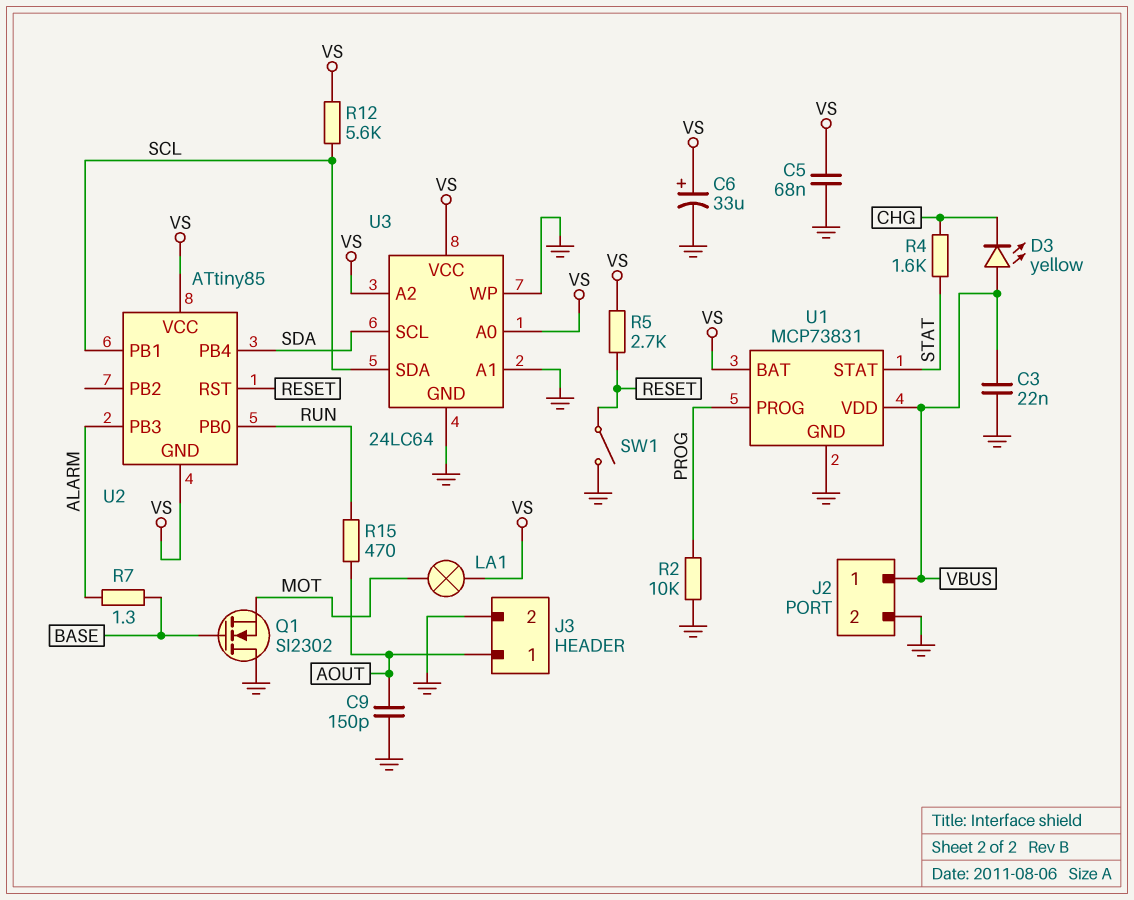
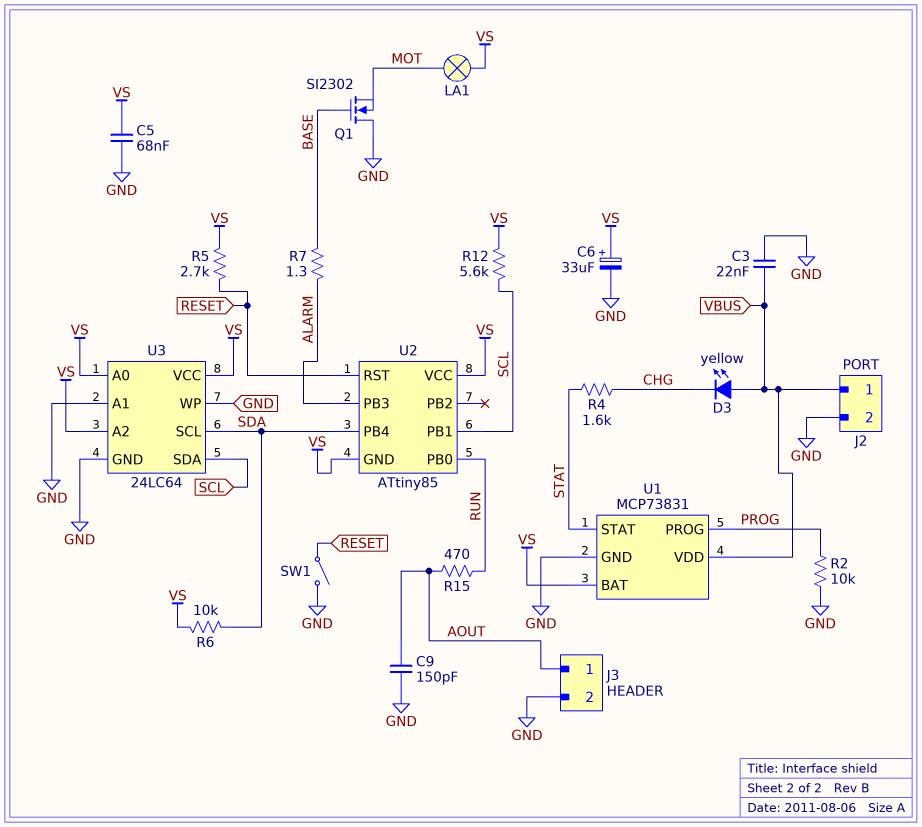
R6: none -> 10k (SDA, VS)

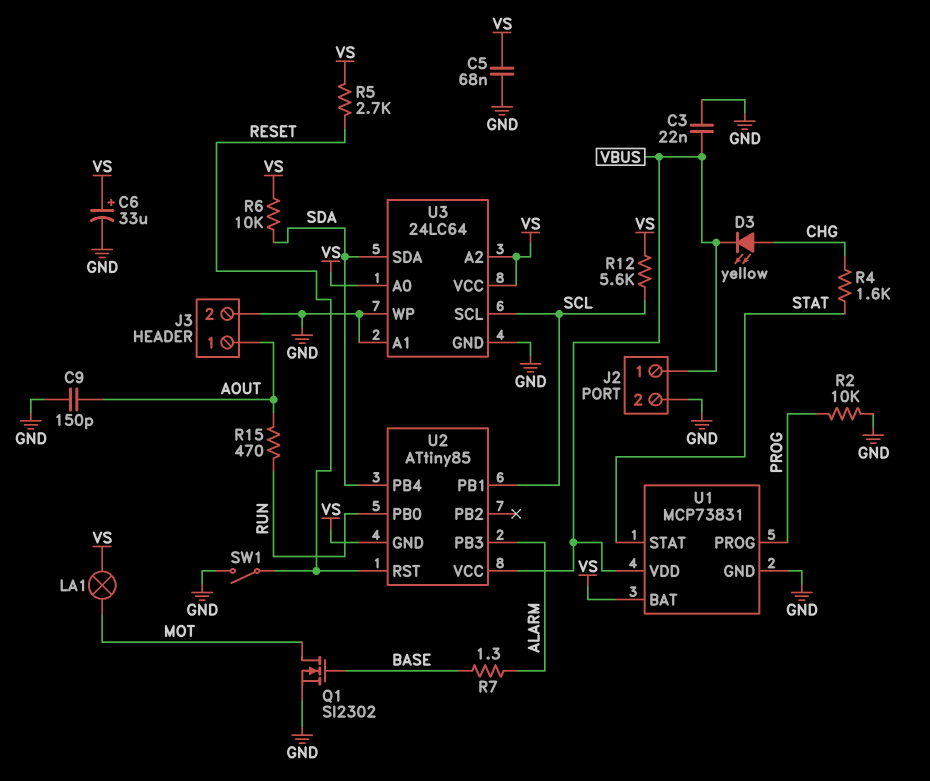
D3: LED yellow (A VBUS, K CHG) -> LED yellow (A CHG, K VBUS)
Q1: NMOS SI2302 (G BASE, D GND, S MOT) -> NMOS SI2302 (G BASE, D MOT, S GND)
U2 pin VCC: VS -> VBUS
U3 pin SCL: SDA -> SCL
U3 pin SDA: SCL -> SDA

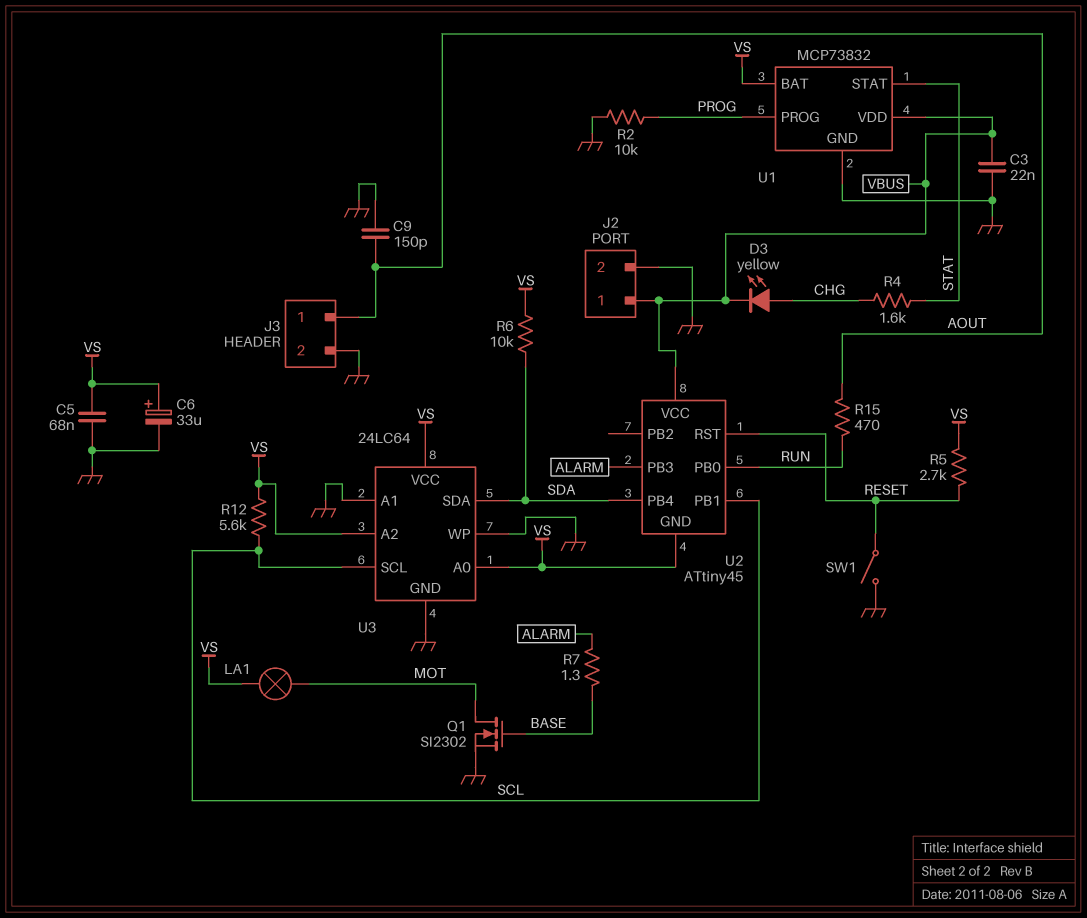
U1: MCP73831 -> MCP73832
U2: ATtiny85 -> ATtiny45

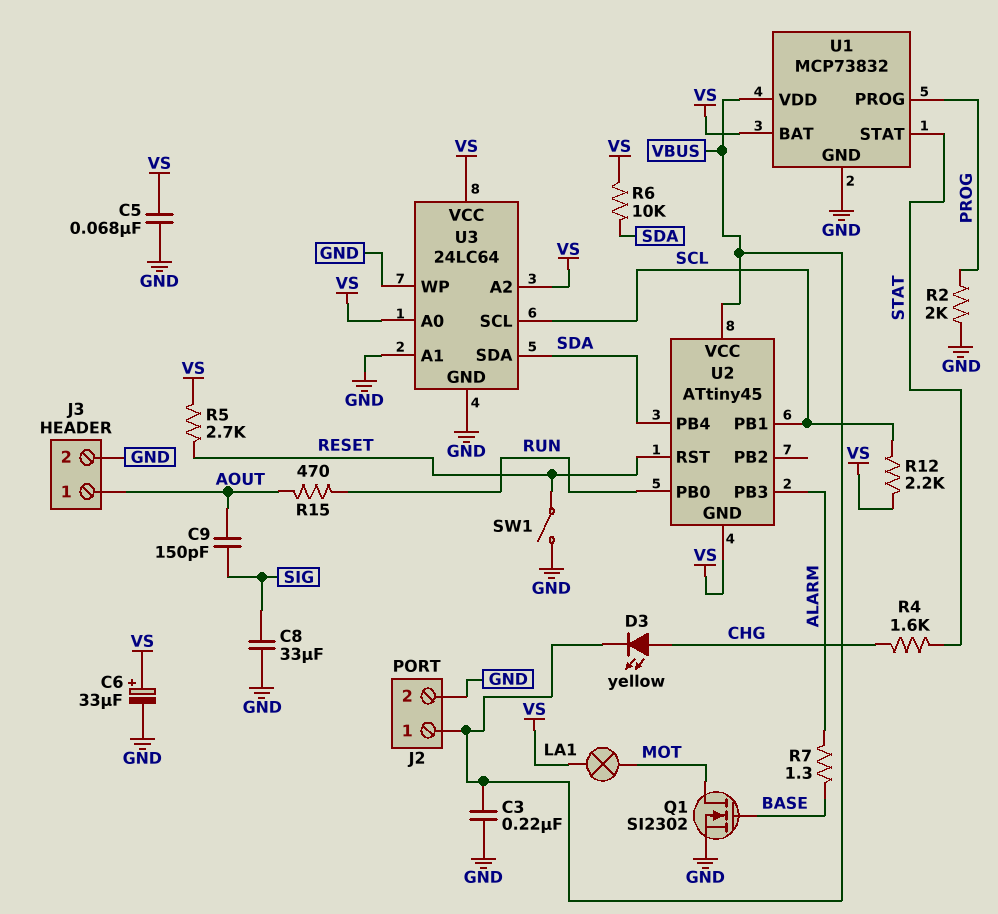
C3: 22nF (GND, VBUS) -> 220nF (GND, VBUS)
C8: none -> 33uF (GND, SIG)
C9: 150pF (AOUT, GND) -> 150pF (AOUT, SIG)
R2: 10k (GND, PROG) -> 2k (GND, PROG)
R12: 5.6k (SCL, VS) -> 2.2k (SCL, VS)

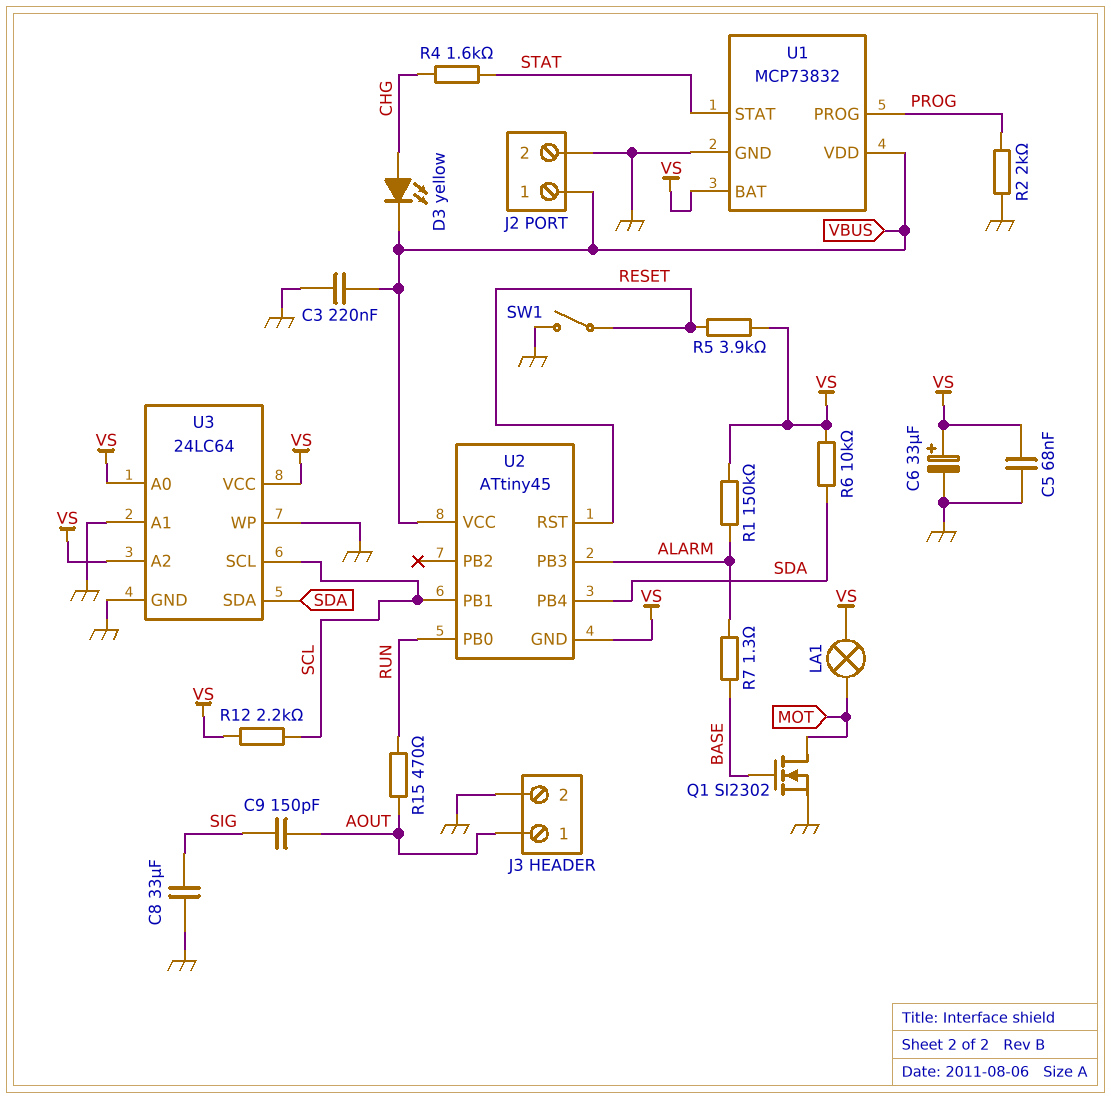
R1: none -> 150k (ALARM, VS)
R5: 2.7k (RESET, VS) -> 3.9k (RESET, VS)

